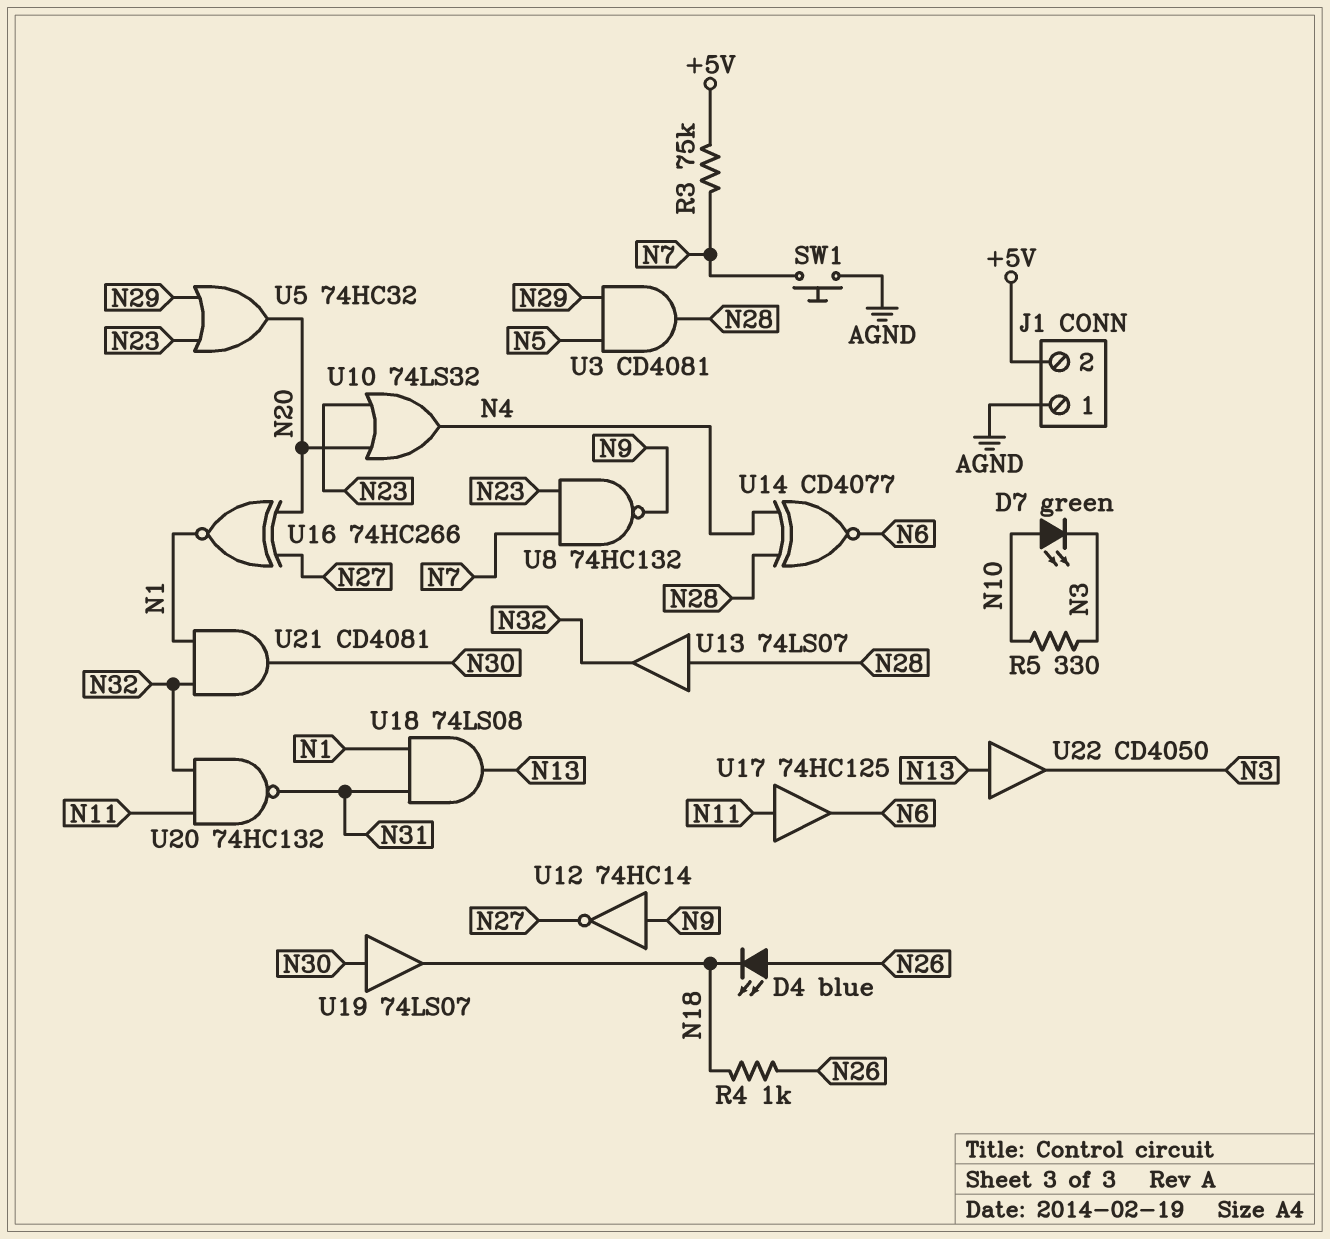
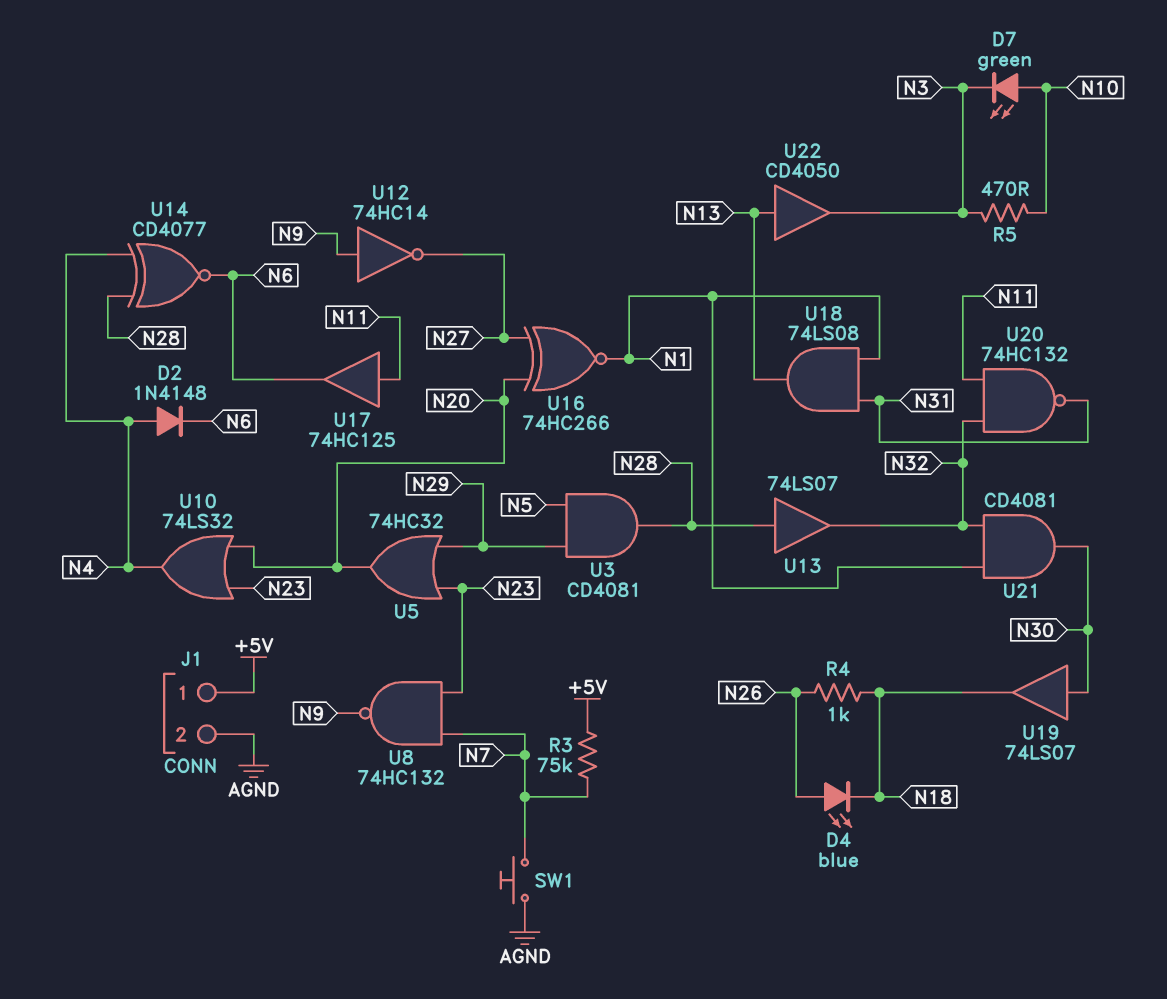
D2: none -> diode 1N4148 (A N4, K N6)
J1 pin 1: AGND -> +5V
J1 pin 2: +5V -> AGND
R5: 330 (N3, N10) -> 470 (N3, N10)

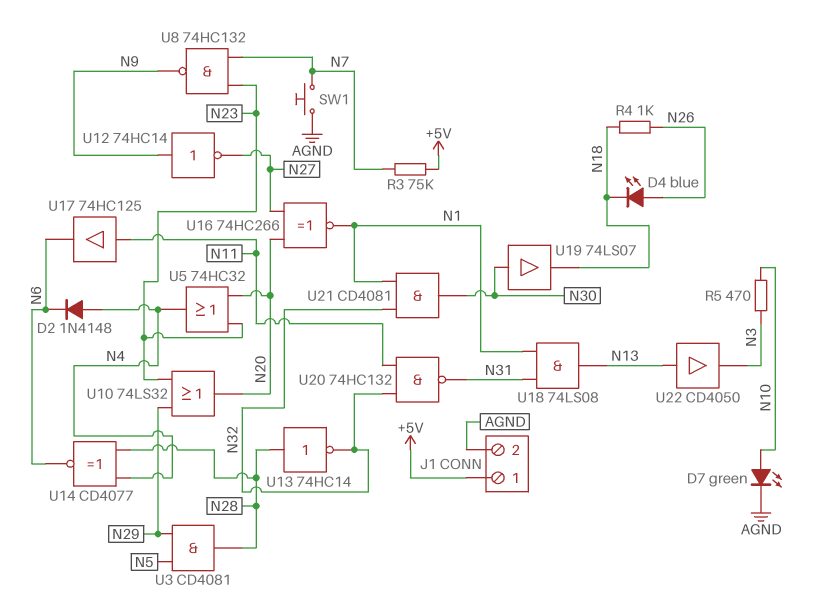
D7: LED green (A N10, K N3) -> LED green (A N10, K AGND)
U5: OR 74HC32 (in N23, in N29, out N20) -> OR 74HC32 (in N20, in N23, out N4)
U10: OR 74LS32 (in N20, in N23, out N4) -> OR 74LS32 (in N23, in N29, out N20)
U13: buffer 74LS07 (in N28, out N32) -> NOT 74HC14 (in N28, out N32)

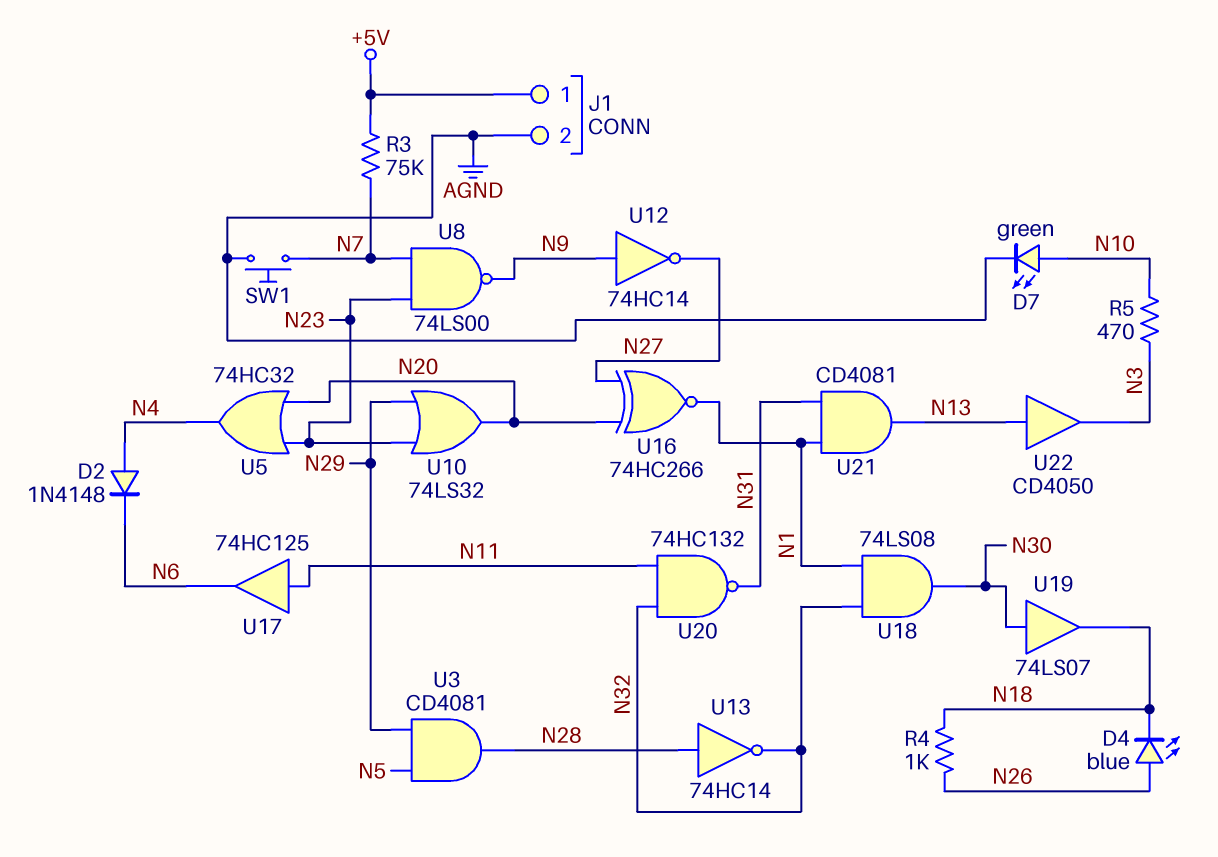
U8: NAND 74HC132 (in N7, in N23, out N9) -> NAND 74LS00 (in N7, in N23, out N9)
U14: XNOR CD4077 (in N4, in N28, out N6) -> none
U18: AND 74LS08 (in N1, in N31, out N13) -> AND 74LS08 (in N1, in N32, out N30)
U21: AND CD4081 (in N1, in N32, out N30) -> AND CD4081 (in N1, in N31, out N13)

